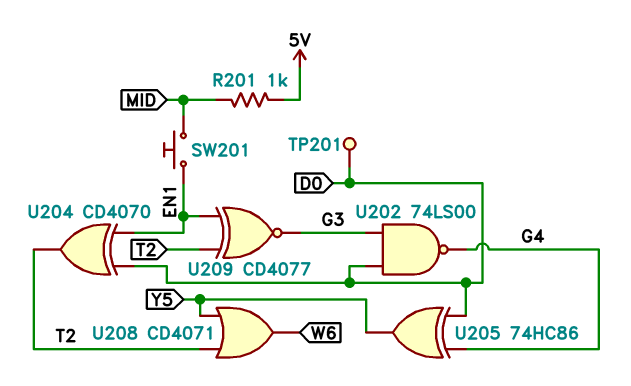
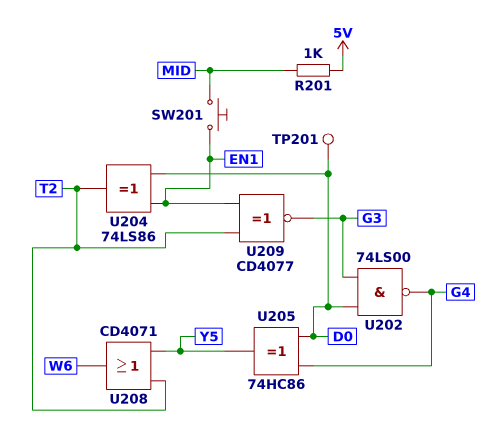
U204: XOR CD4070 (in D0, in EN1, out T2) -> XOR 74LS86 (in D0, in EN1, out T2)

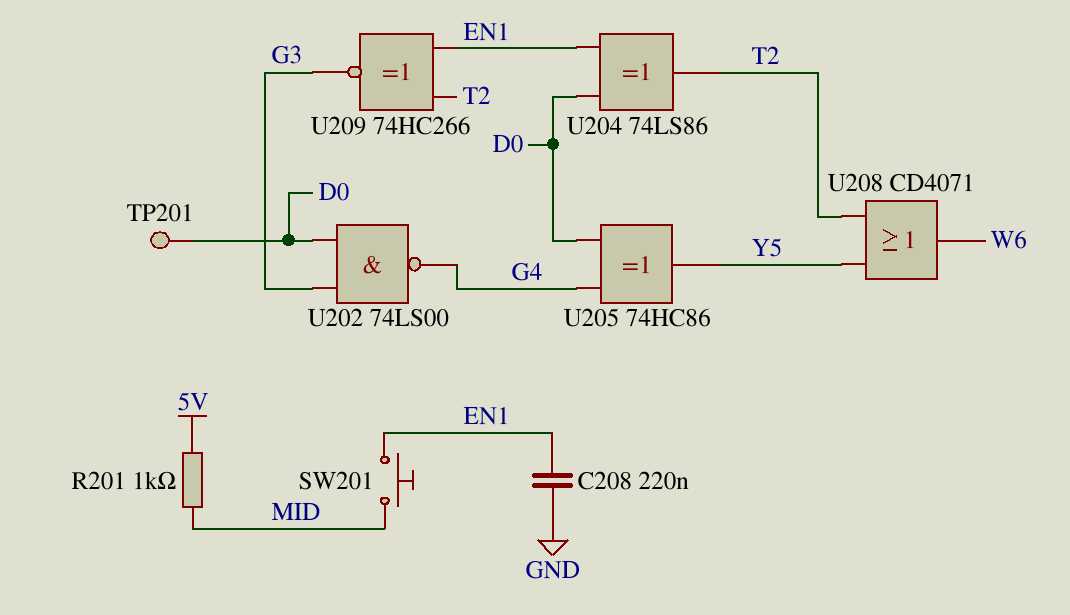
C208: none -> 220nF (EN1, GND)
U209: XNOR CD4077 (in EN1, in T2, out G3) -> XNOR 74HC266 (in EN1, in T2, out G3)

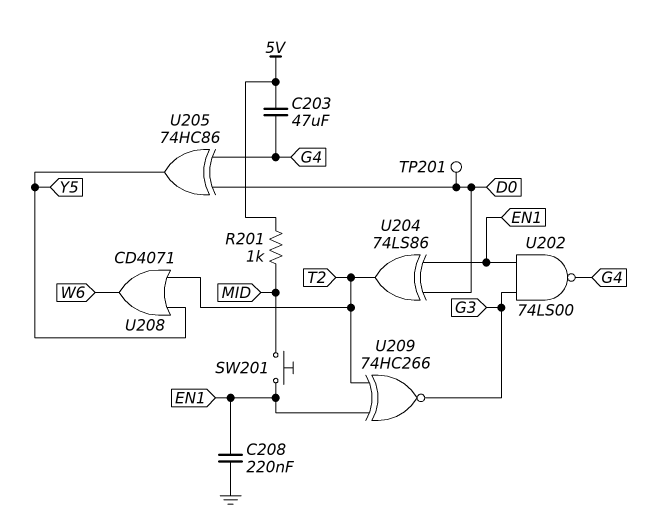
C203: none -> 47uF (5V, G4)
U202: NAND 74LS00 (in D0, in G3, out G4) -> NAND 74LS00 (in EN1, in G3, out G4)

